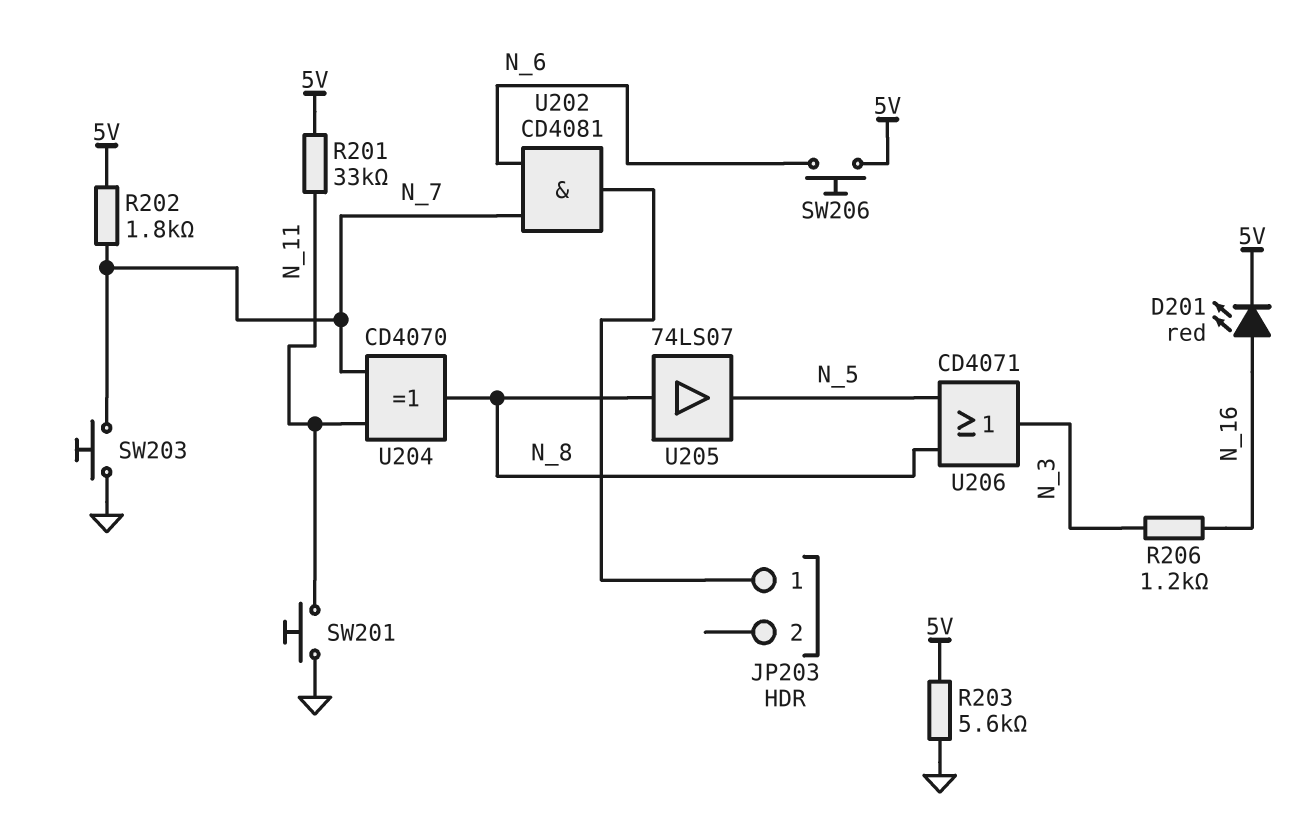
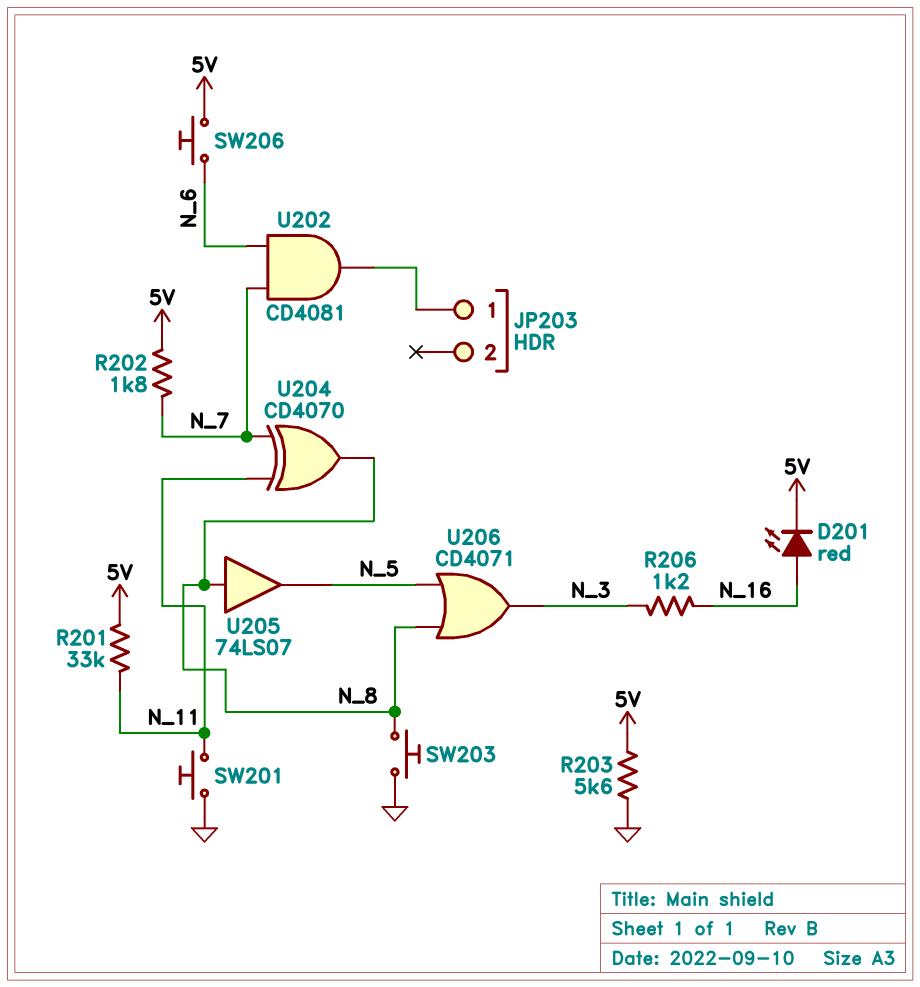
SW203: button (GND, N_7) -> button (GND, N_8)

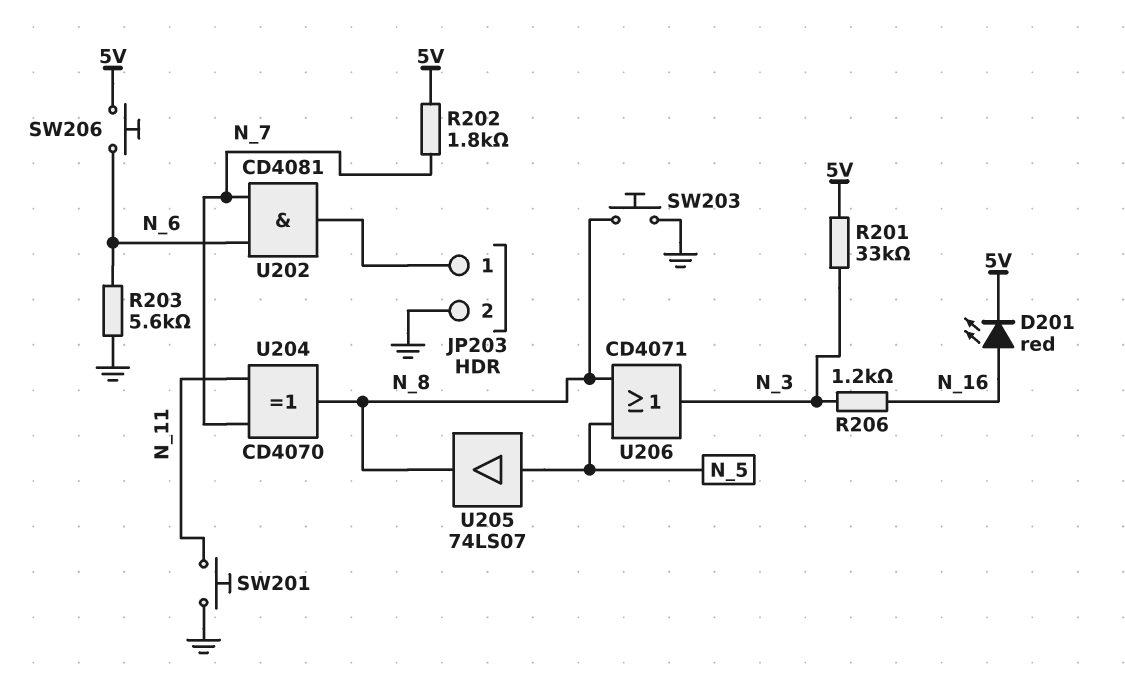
JP203 pin 2: none -> GND
R201: 33k (5V, N_11) -> 33k (5V, N_3)
R203: 5.6k (5V, GND) -> 5.6k (GND, N_6)
U205: buffer 74LS07 (in N_8, out N_5) -> buffer 74LS07 (in N_5, out N_8)

